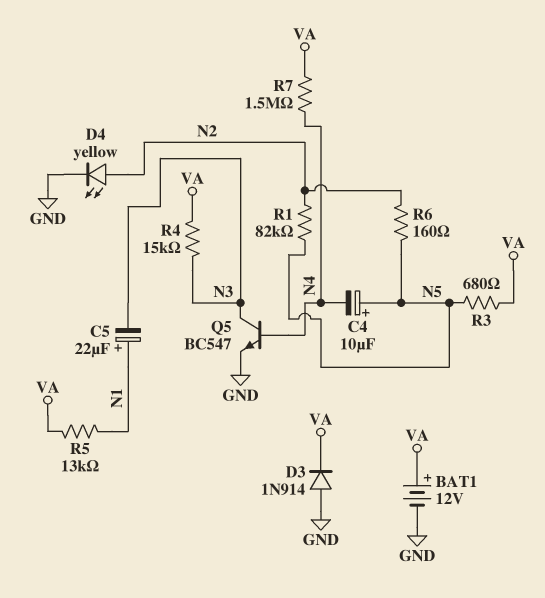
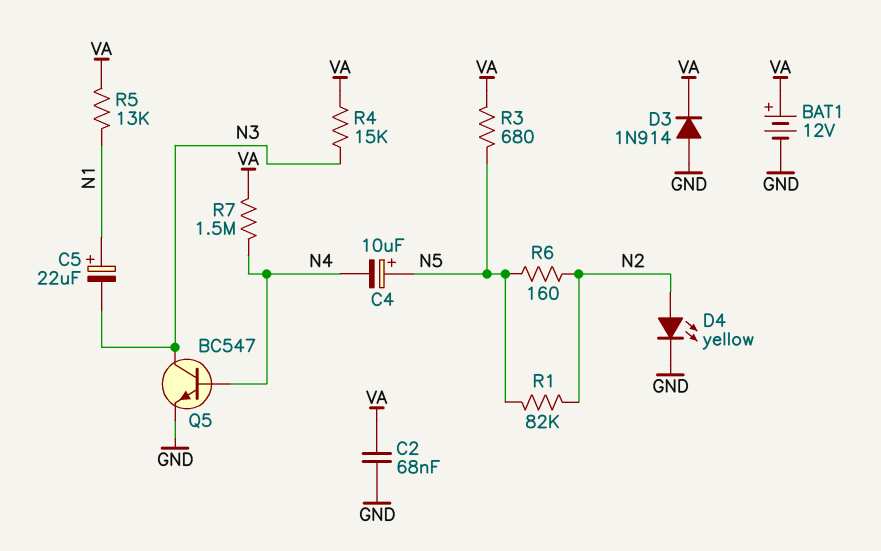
C2: none -> 68nF (GND, VA)

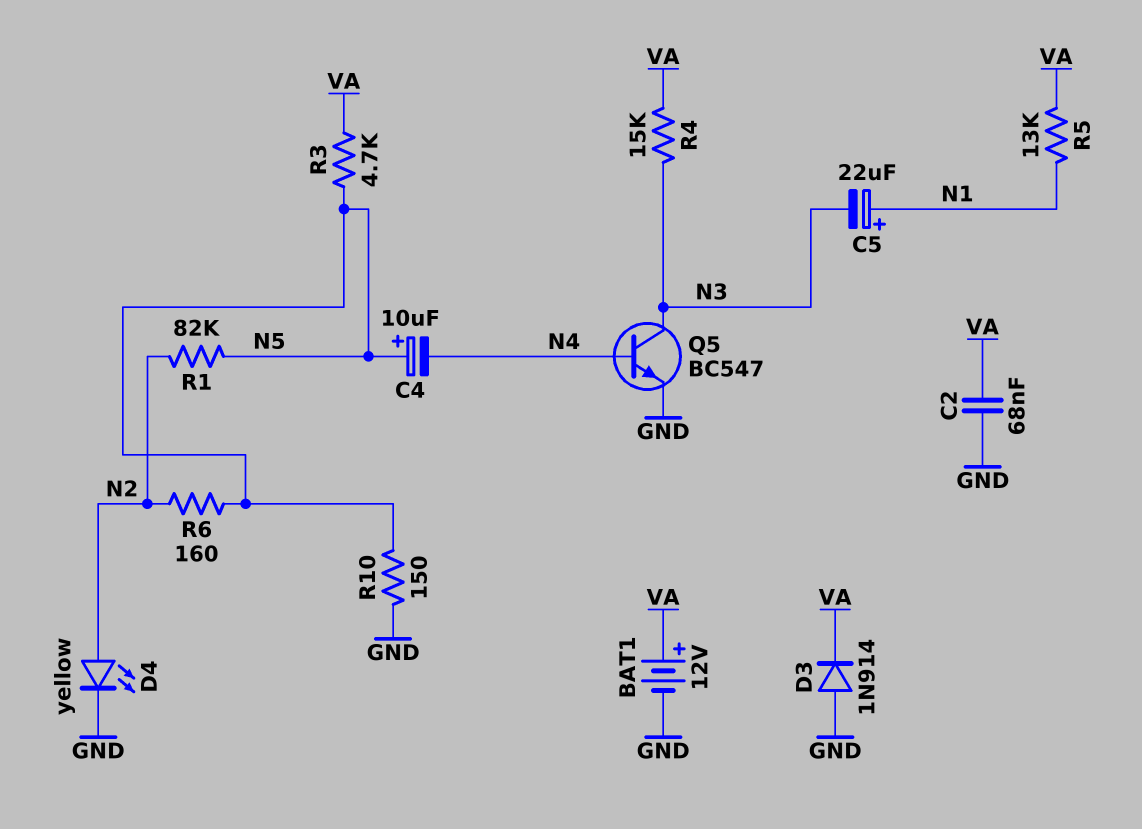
R3: 680 (N5, VA) -> 4.7k (N5, VA)
R7: 1.5M (N4, VA) -> none
R10: none -> 150 (GND, N5)

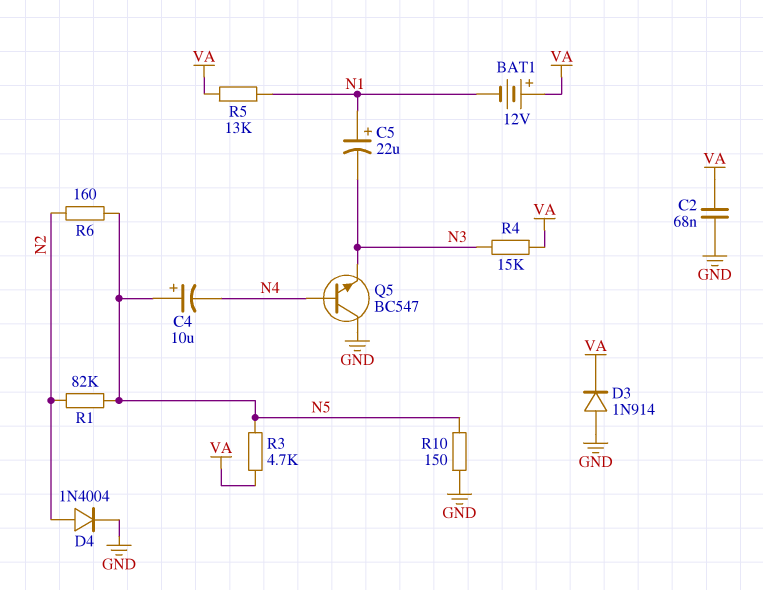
BAT1: 12V (plus VA, minus GND) -> 12V (plus VA, minus N1)
D4: LED yellow (A N2, K GND) -> diode 1N4004 (A N2, K GND)
Q5: NPN BC547 (B N4, C N3, E GND) -> NPN BC547 (B N4, C GND, E N3)

